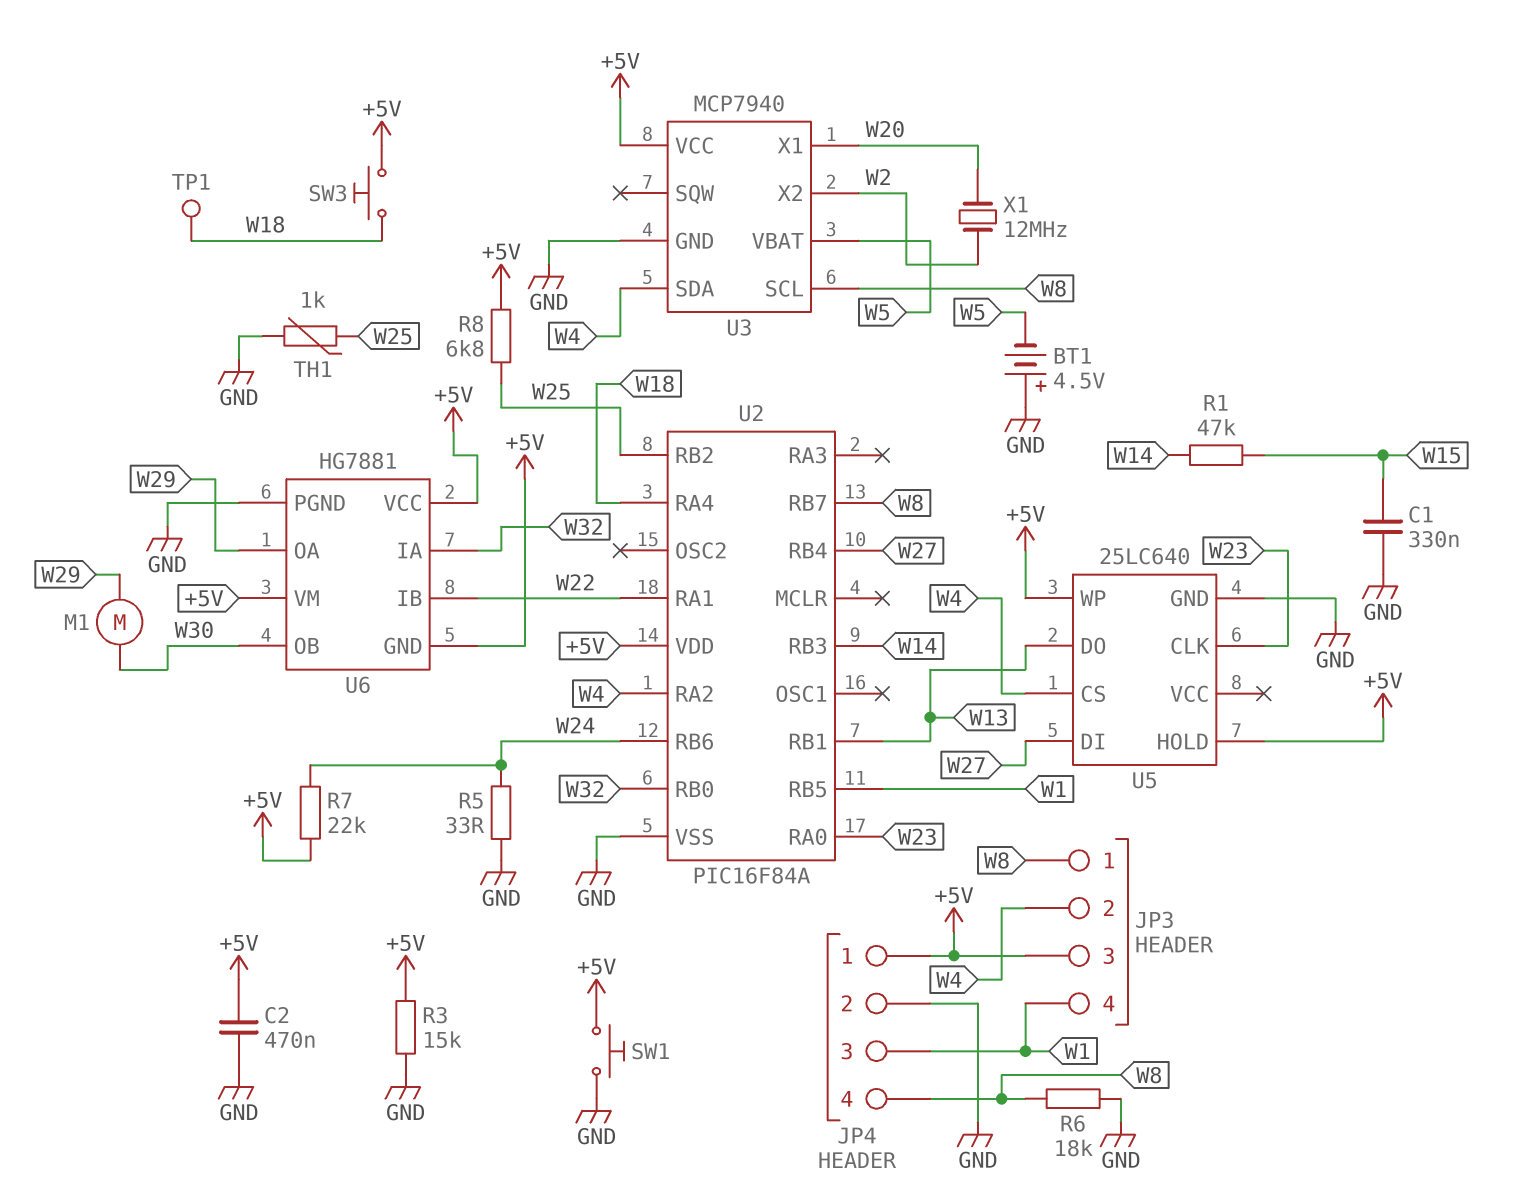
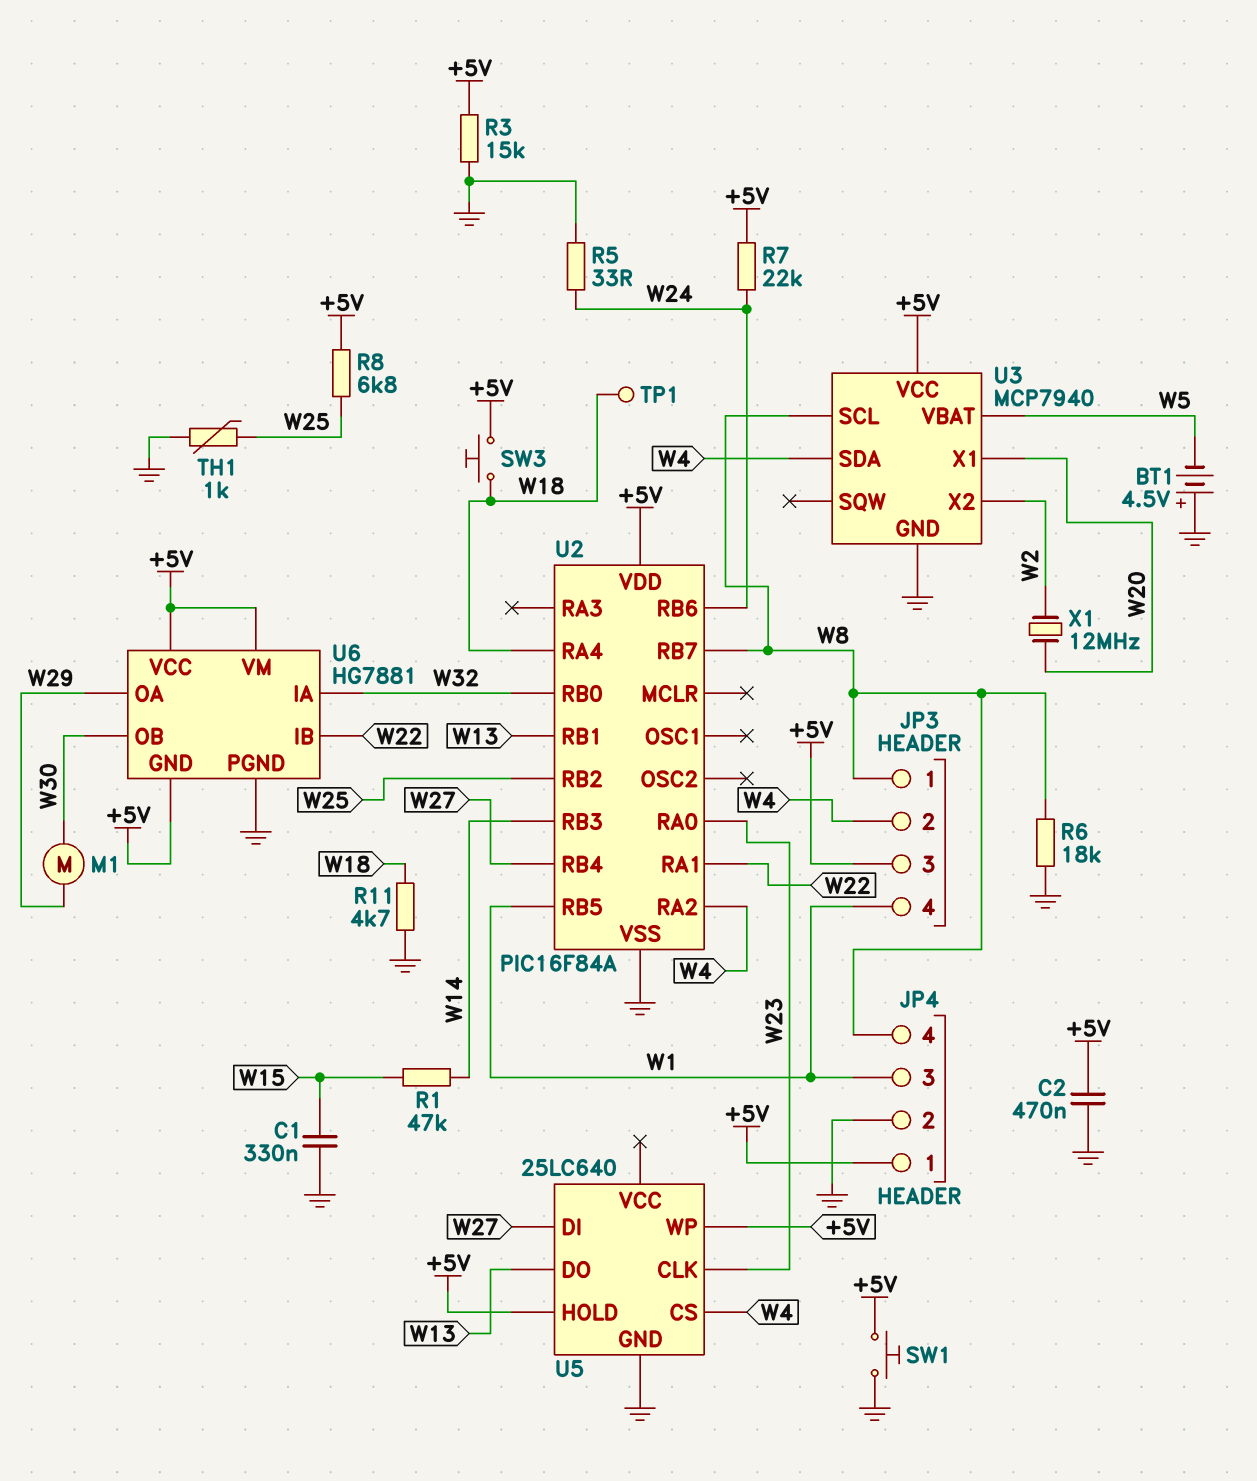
R11: none -> 4.7k (GND, W18)

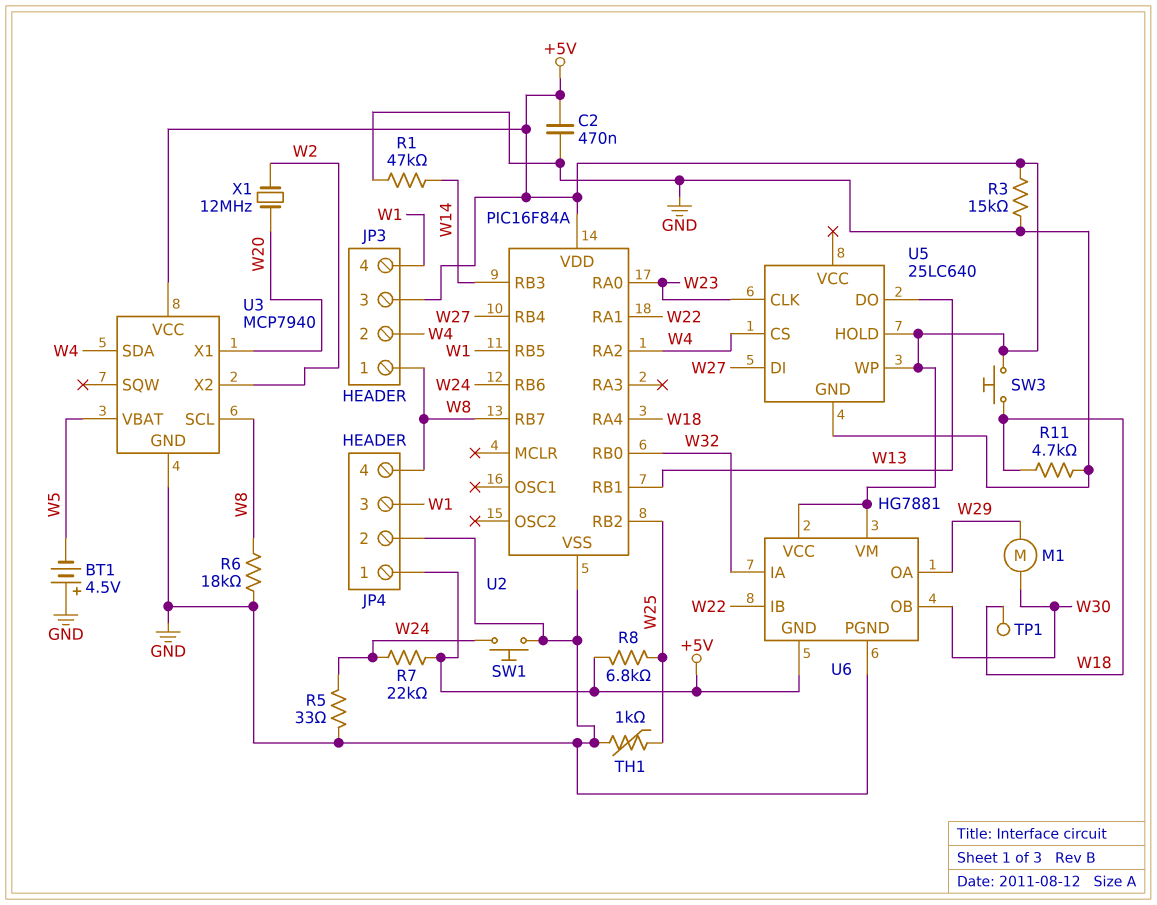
C1: 330nF (GND, W15) -> none
R1: 47k (W14, W15) -> 47k (GND, W14)
SW1: button (+5V, GND) -> button (GND, W24)

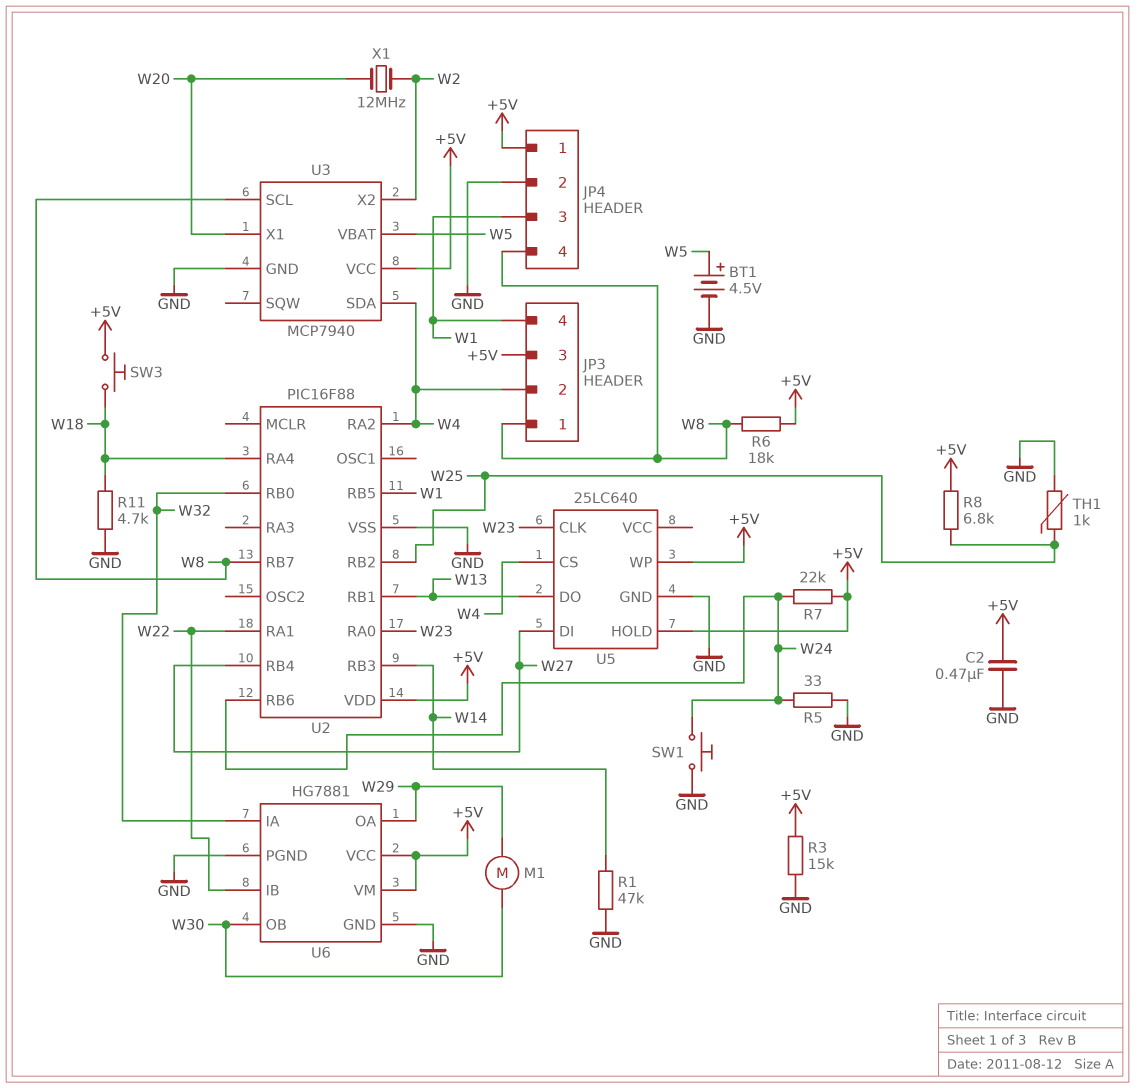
BT1: 4.5V (plus GND, minus W5) -> 4.5V (plus W5, minus GND)
R6: 18k (GND, W8) -> 18k (+5V, W8)
TP1: test point (W18) -> none
U2: PIC16F84A -> PIC16F88
U6 pin GND: +5V -> GND

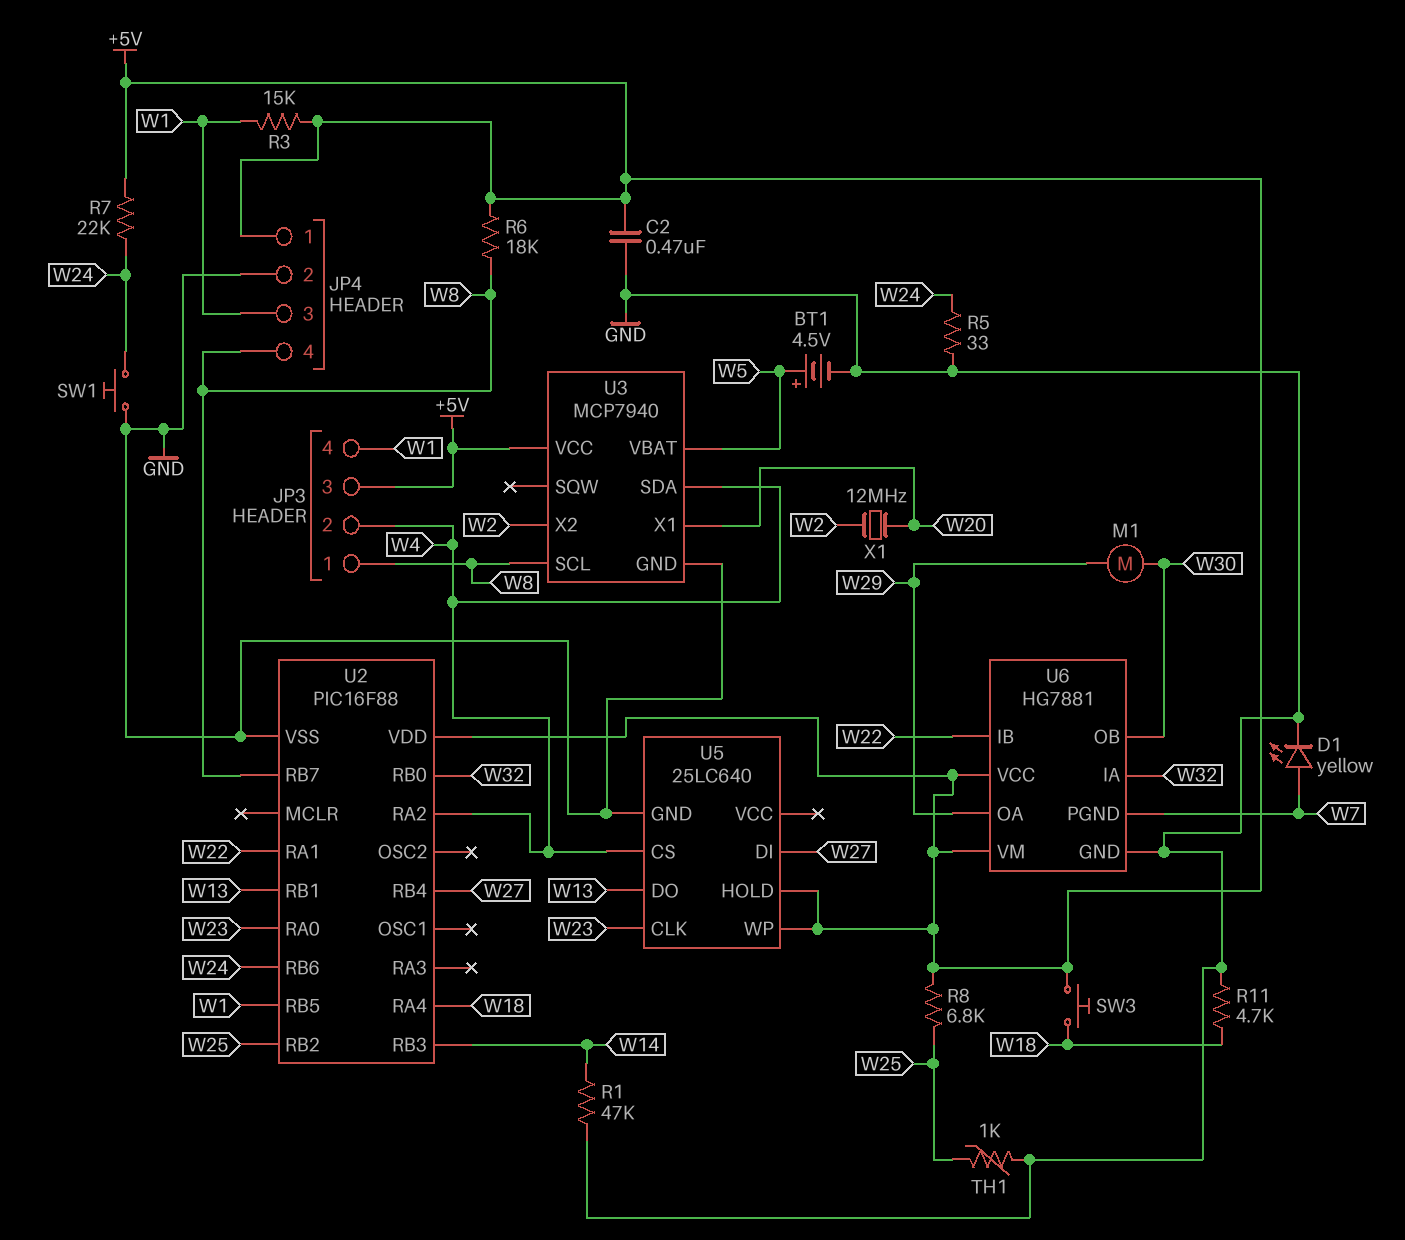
D1: none -> LED yellow (A W7, K GND)
R3: 15k (+5V, GND) -> 15k (+5V, W1)
U6 pin PGND: GND -> W7

